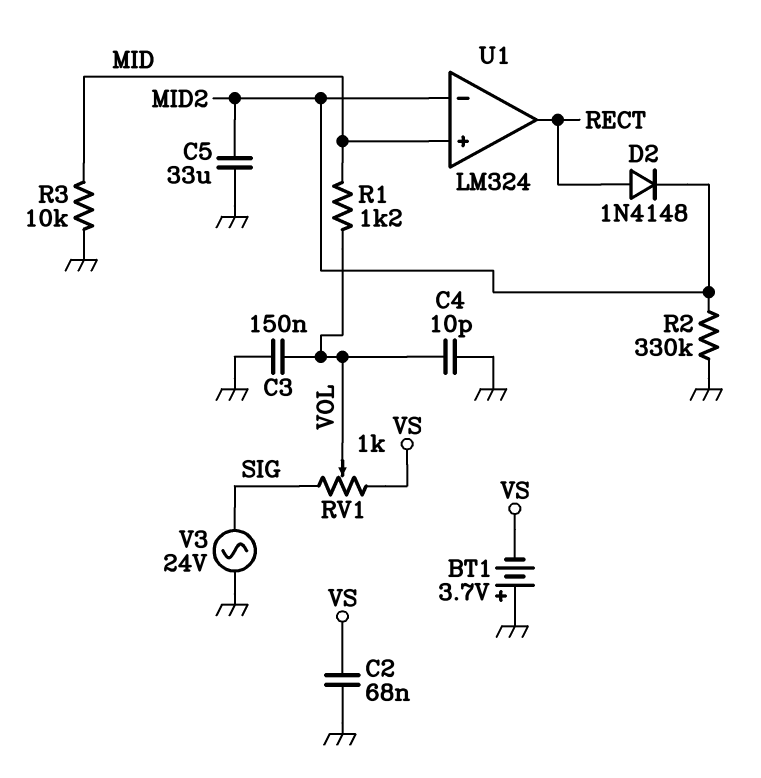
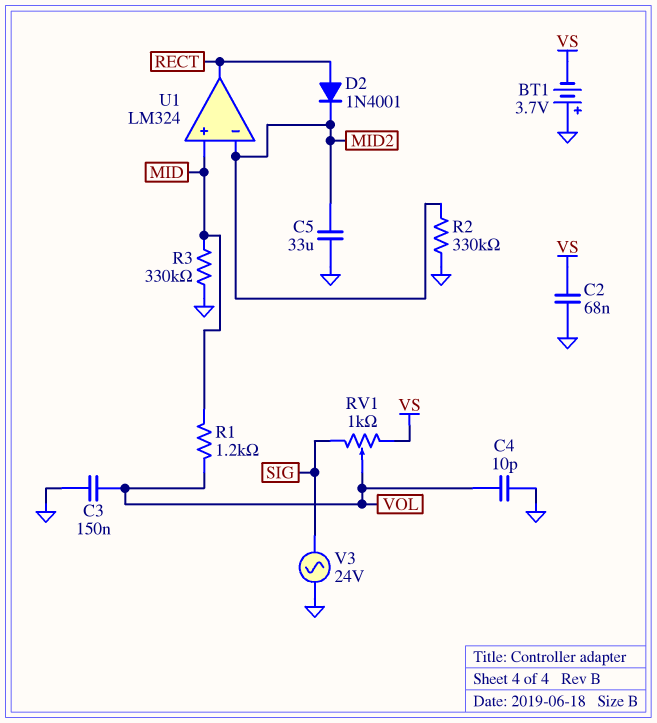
D2: diode 1N4148 (A RECT, K MID2) -> diode 1N4001 (A RECT, K MID2)
R3: 10k (GND, MID) -> 330k (GND, MID)

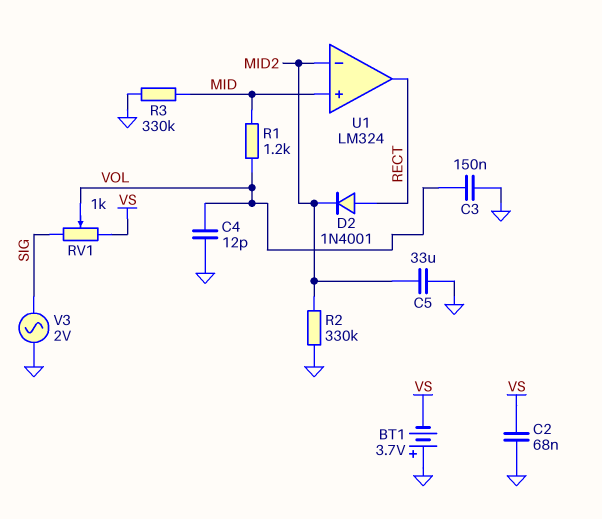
C4: 10pF (GND, VOL) -> 12pF (GND, VOL)
V3: AC 24V (GND, SIG) -> AC 2V (GND, SIG)

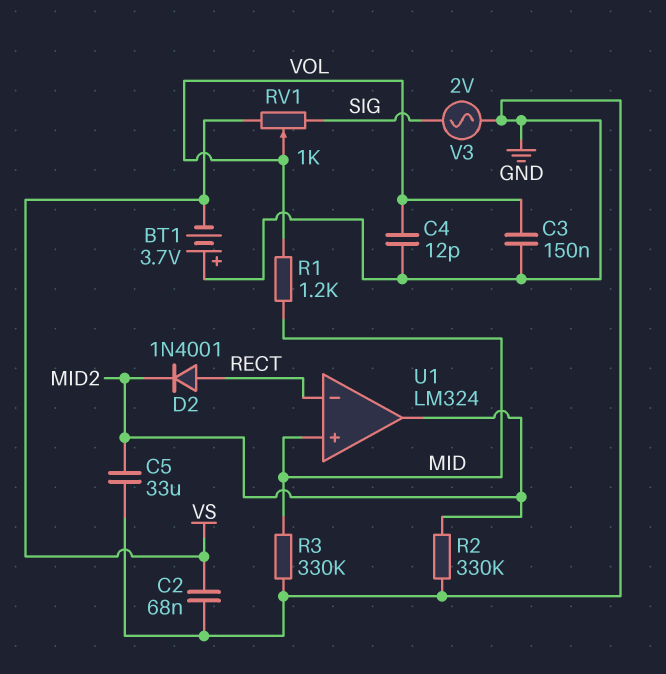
U1 pin in-: MID2 -> RECT
U1 pin out: RECT -> MID2

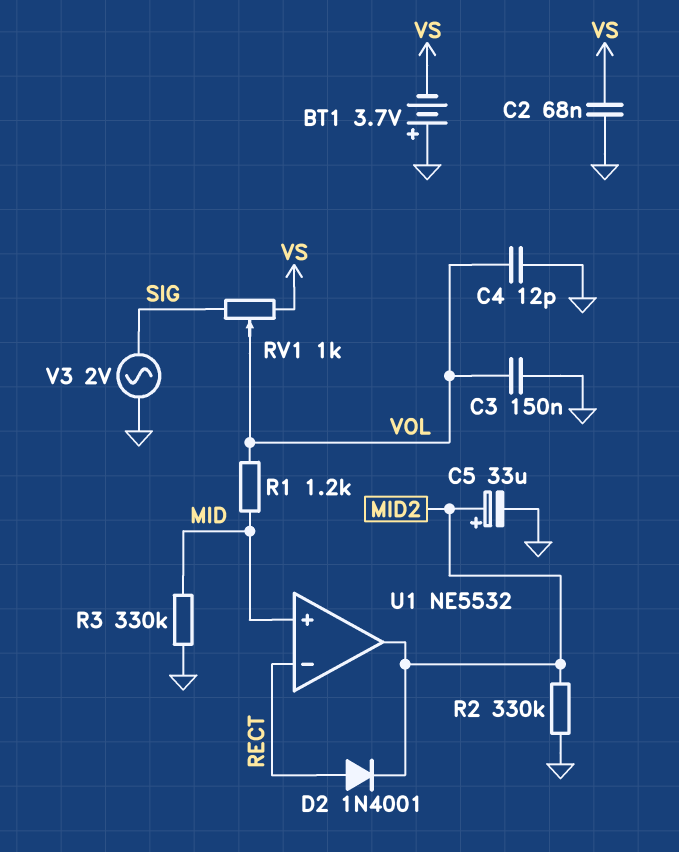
C5: 33uF (GND, MID2) -> 33uF (plus MID2, minus GND)
U1: LM324 -> NE5532

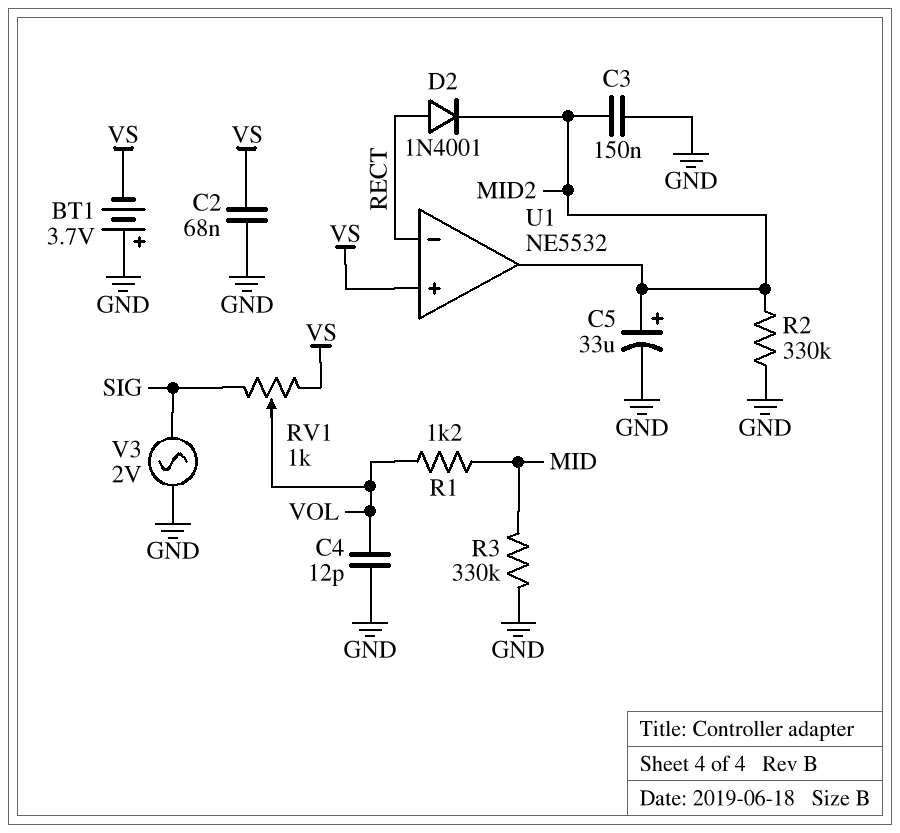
C3: 150nF (GND, VOL) -> 150nF (GND, MID2)
U1 pin in+: MID -> VS

